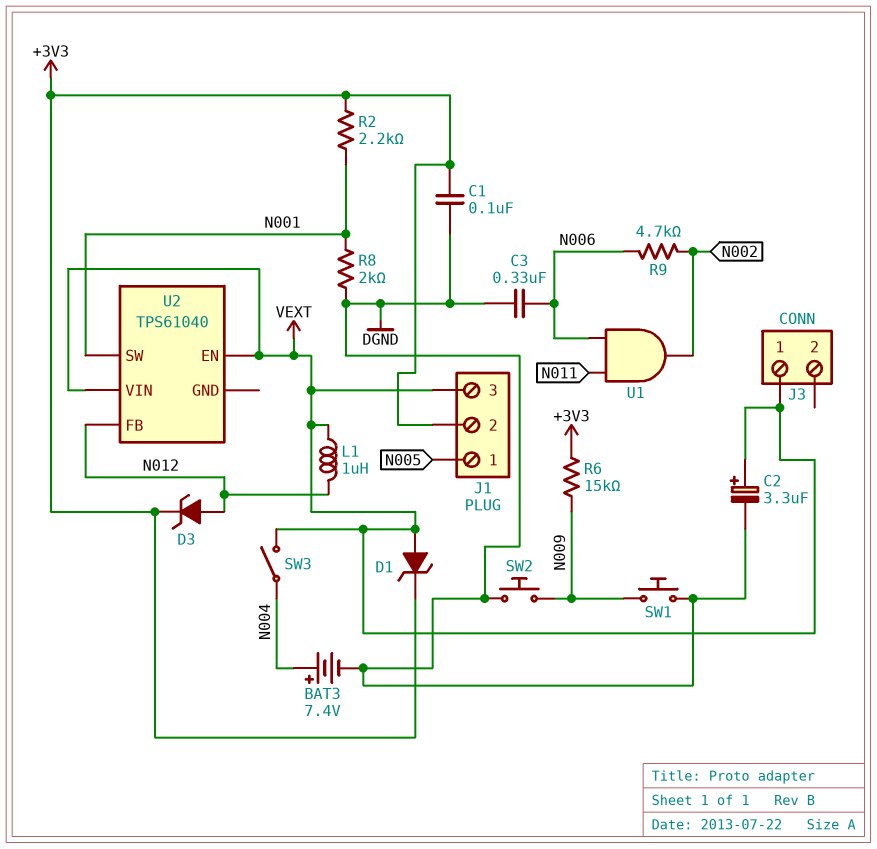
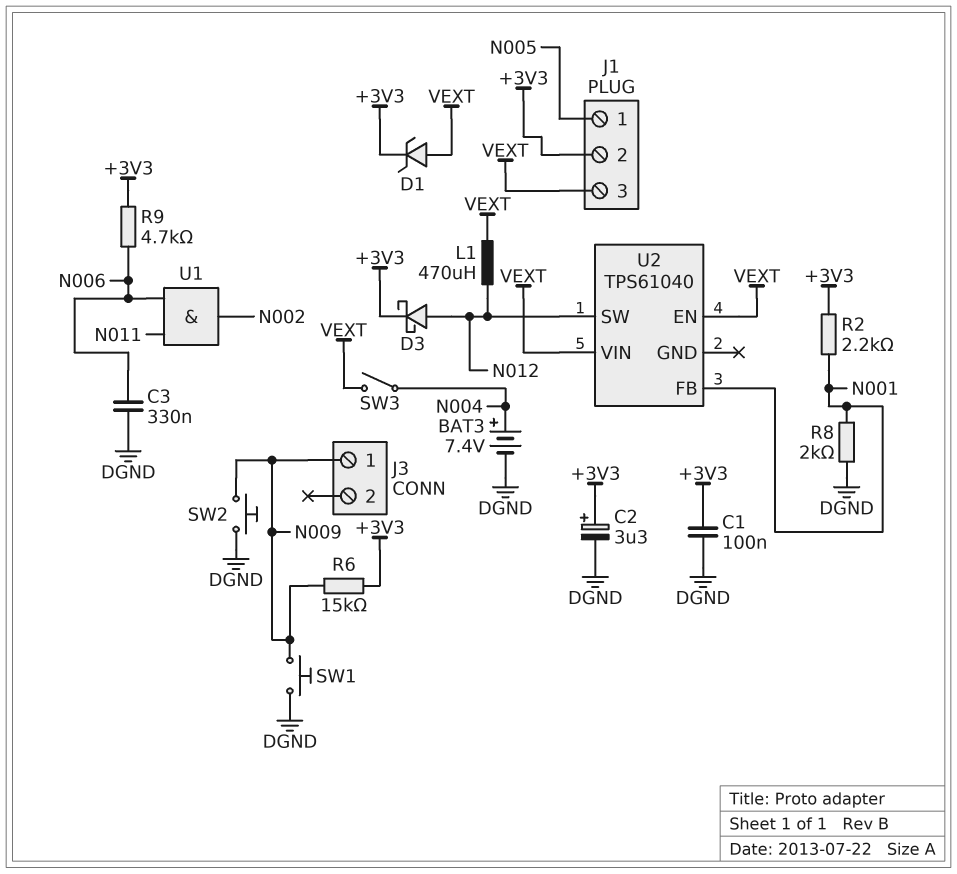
C2: 3.3uF (plus VEXT, minus DGND) -> 3.3uF (plus +3V3, minus DGND)
D3: zener (A N012, K +3V3) -> schottky (A N012, K +3V3)
J3 pin 1: VEXT -> N009
L1: 1uH (N012, VEXT) -> 470uH (N012, VEXT)
R9: 4.7k (N002, N006) -> 4.7k (+3V3, N006)
U2 pin FB: N012 -> N001
U2 pin SW: N001 -> N012

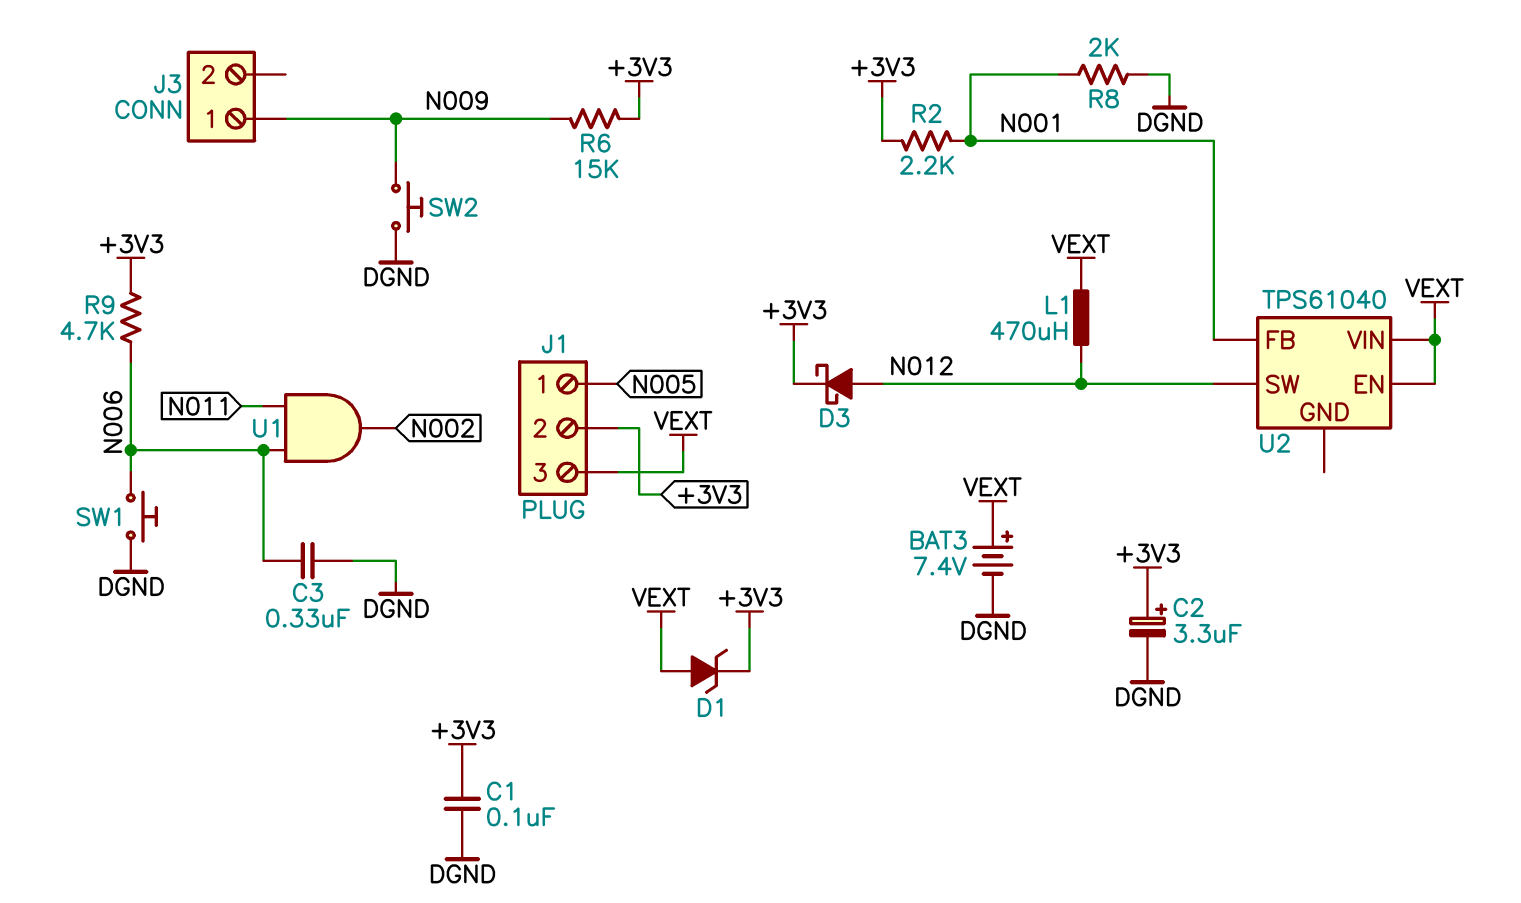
BAT3: 7.4V (plus N004, minus DGND) -> 7.4V (plus VEXT, minus DGND)
SW1: button (DGND, N009) -> button (DGND, N006)
SW3: switch (N004, VEXT) -> none

